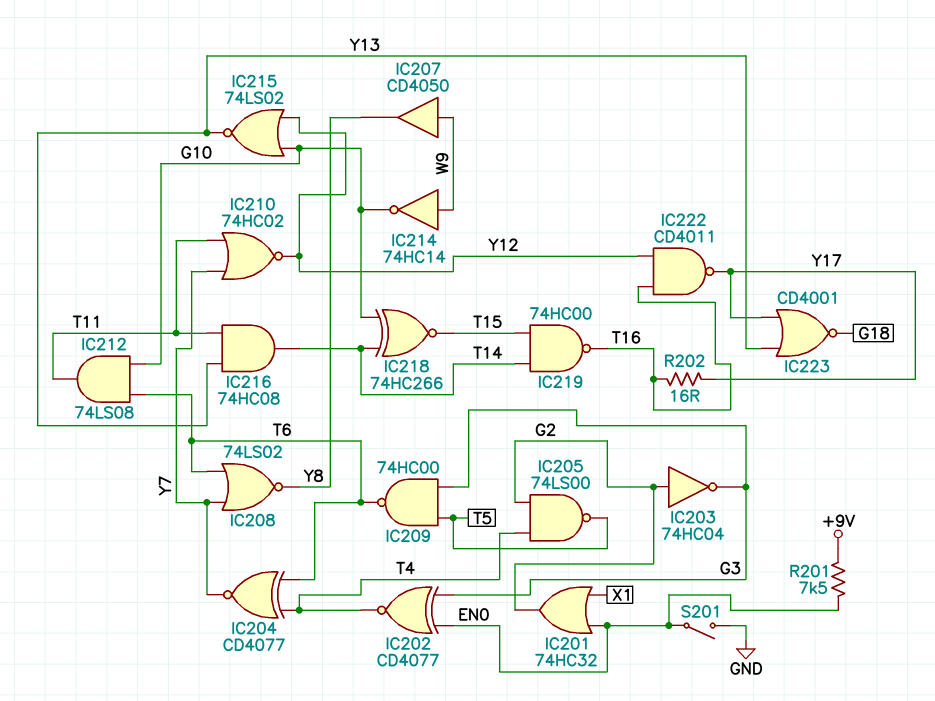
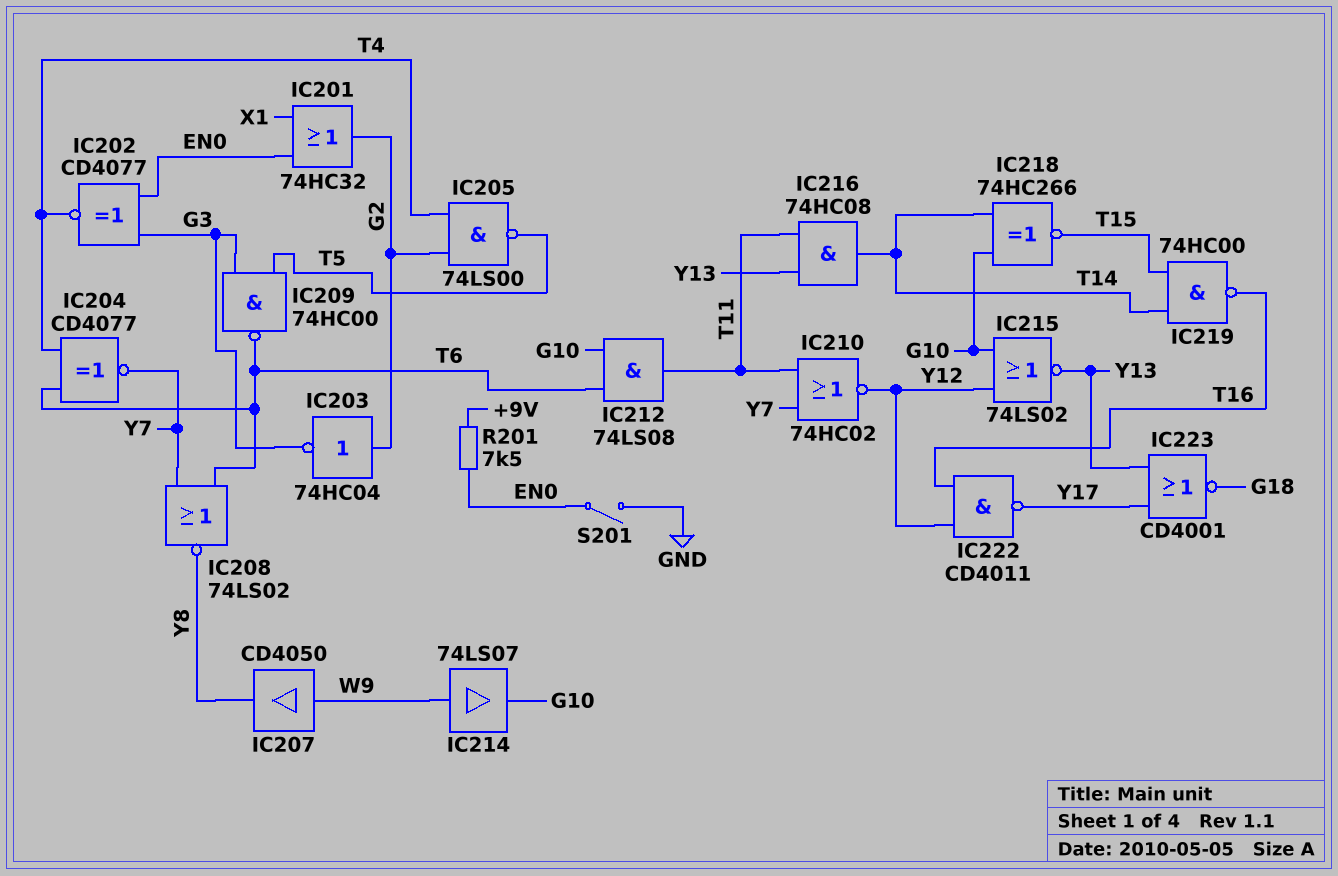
IC214: NOT 74HC14 (in W9, out G10) -> buffer 74LS07 (in W9, out G10)
R202: 16 (T16, Y17) -> none

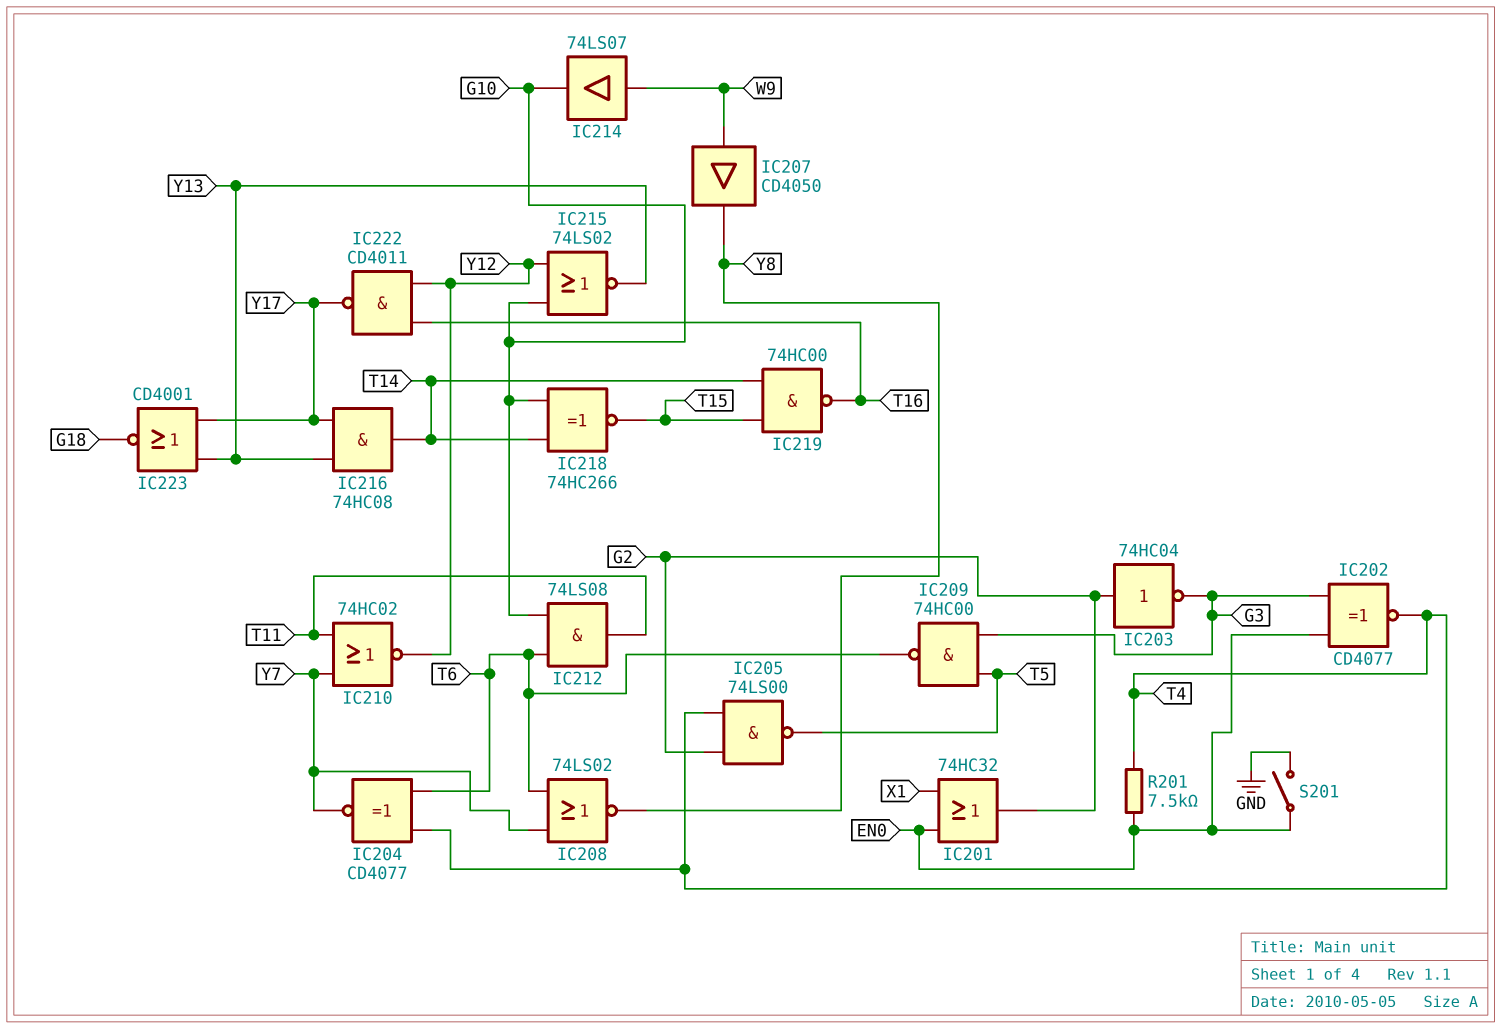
IC216: AND 74HC08 (in T11, in Y13, out T14) -> AND 74HC08 (in Y13, in Y17, out T14)
R201: 7.5k (+9V, EN0) -> 7.5k (EN0, T4)

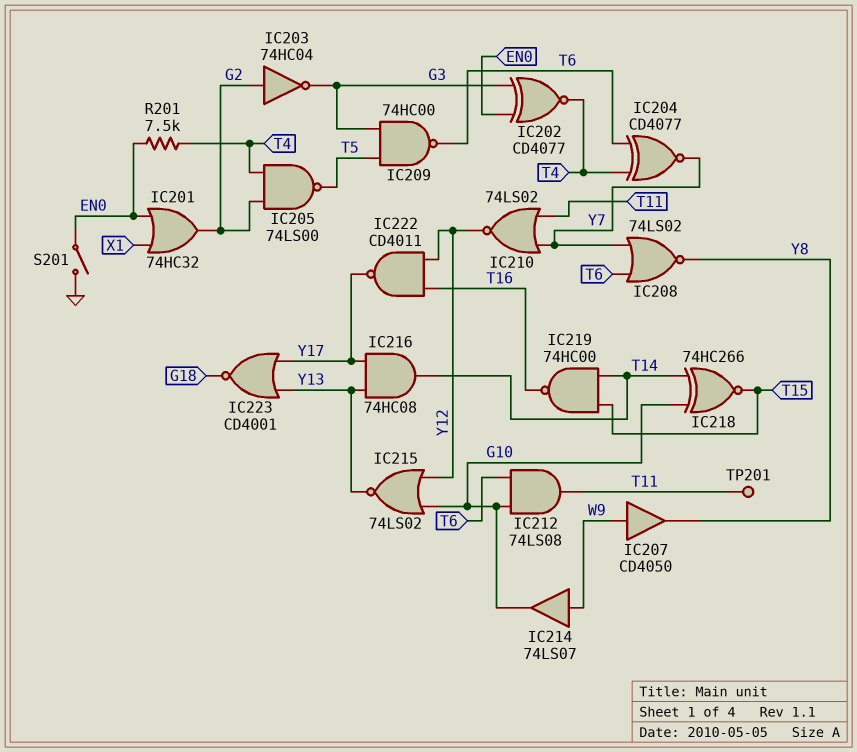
IC210: NOR 74HC02 (in T11, in Y7, out Y12) -> NOR 74LS02 (in T11, in Y7, out Y12)
TP201: none -> test point (T11)

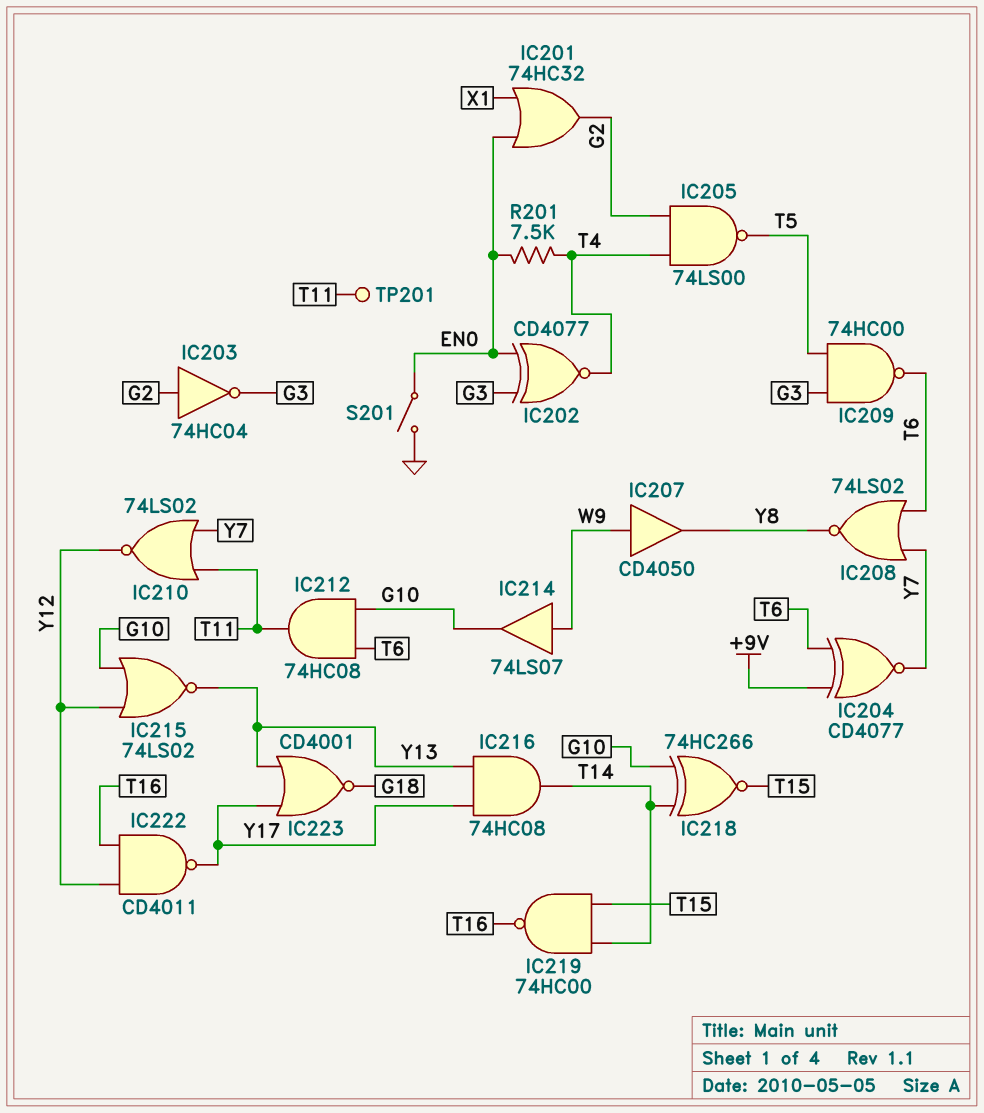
IC204: XNOR CD4077 (in T4, in T6, out Y7) -> XNOR CD4077 (in +9V, in T6, out Y7)
IC212: AND 74LS08 (in G10, in T6, out T11) -> AND 74HC08 (in G10, in T6, out T11)

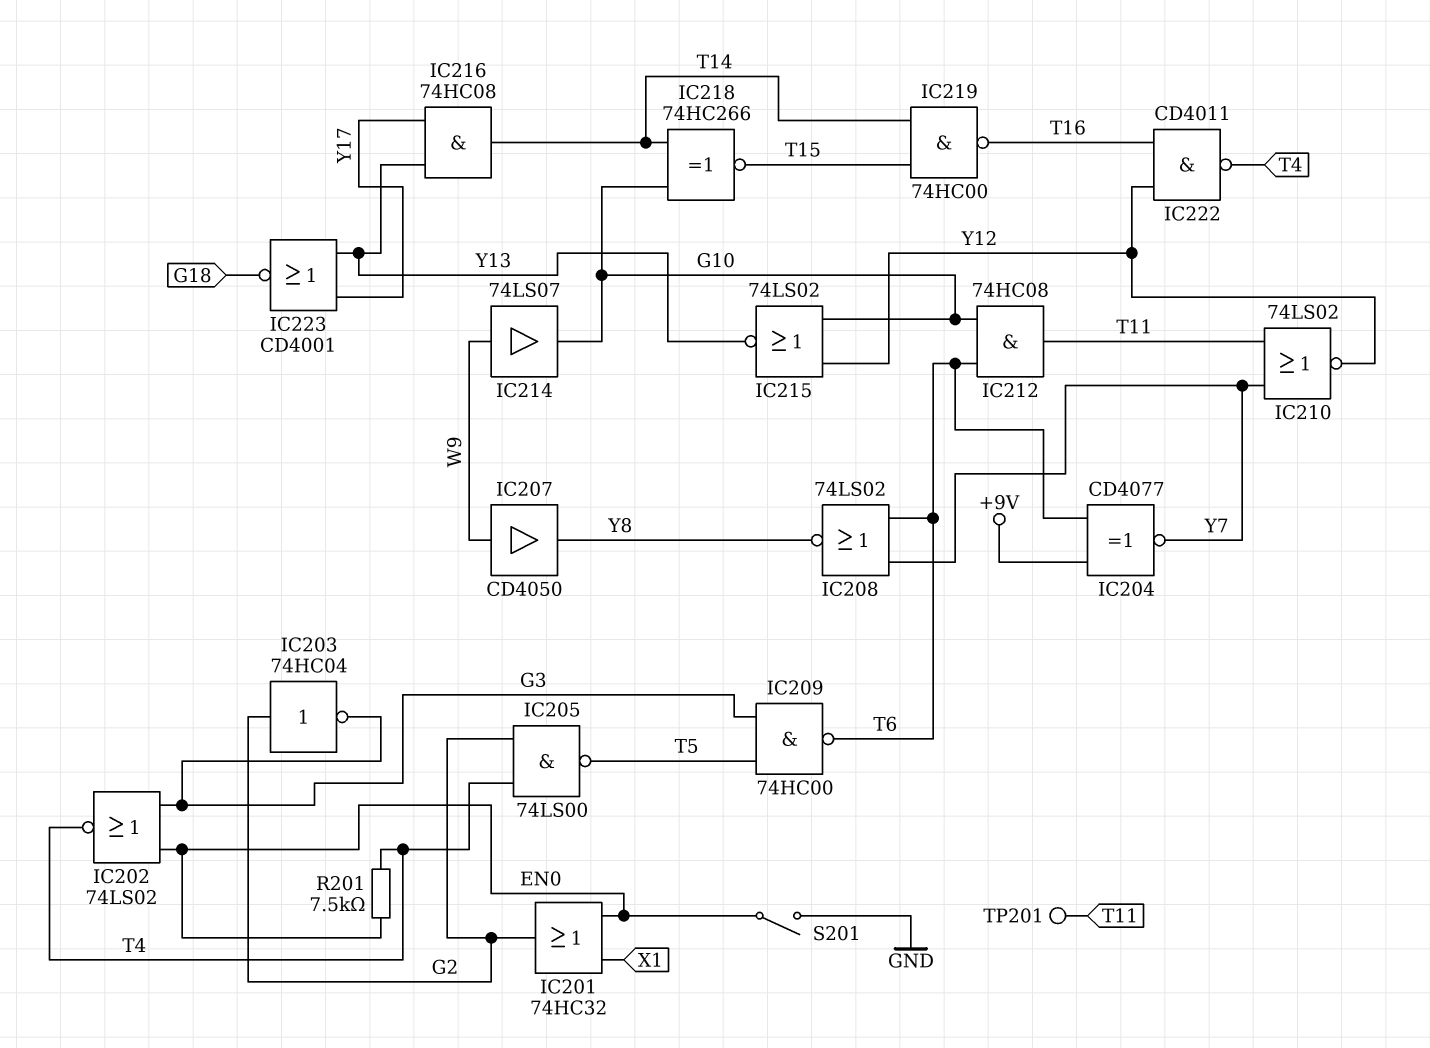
IC202: XNOR CD4077 (in EN0, in G3, out T4) -> NOR 74LS02 (in EN0, in G3, out T4)
IC222: NAND CD4011 (in T16, in Y12, out Y17) -> NAND CD4011 (in T16, in Y12, out T4)

